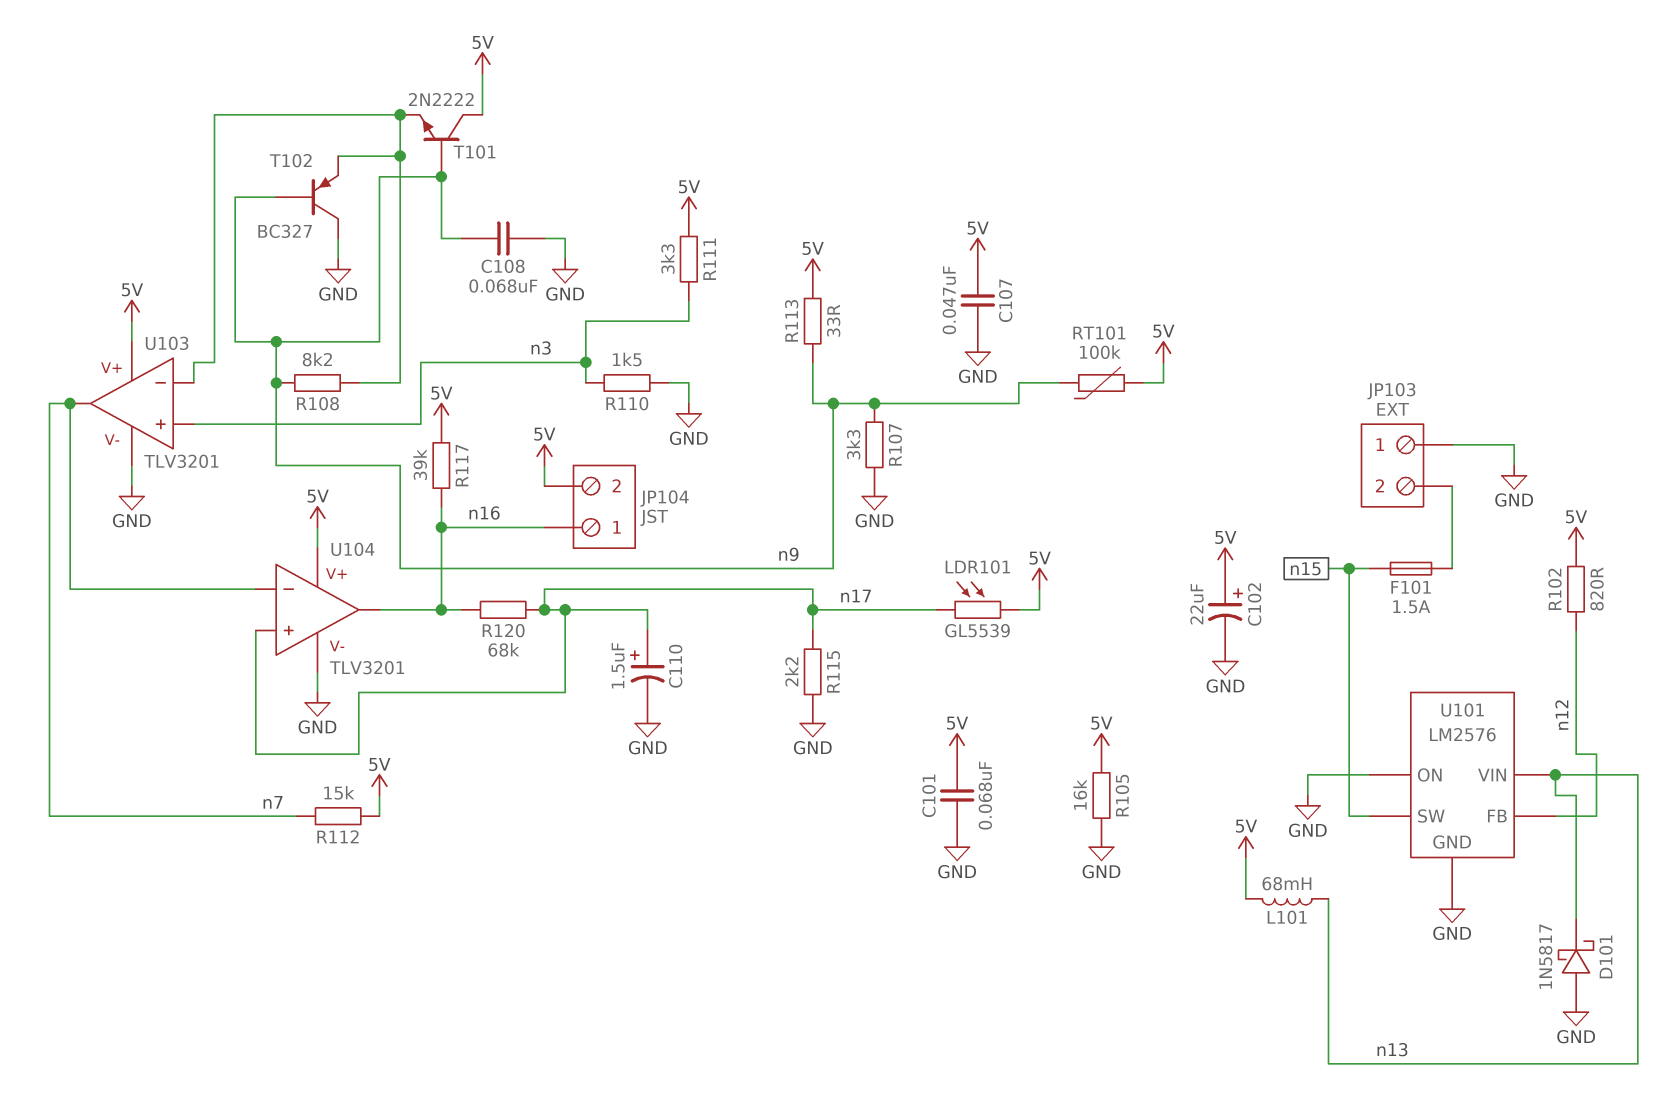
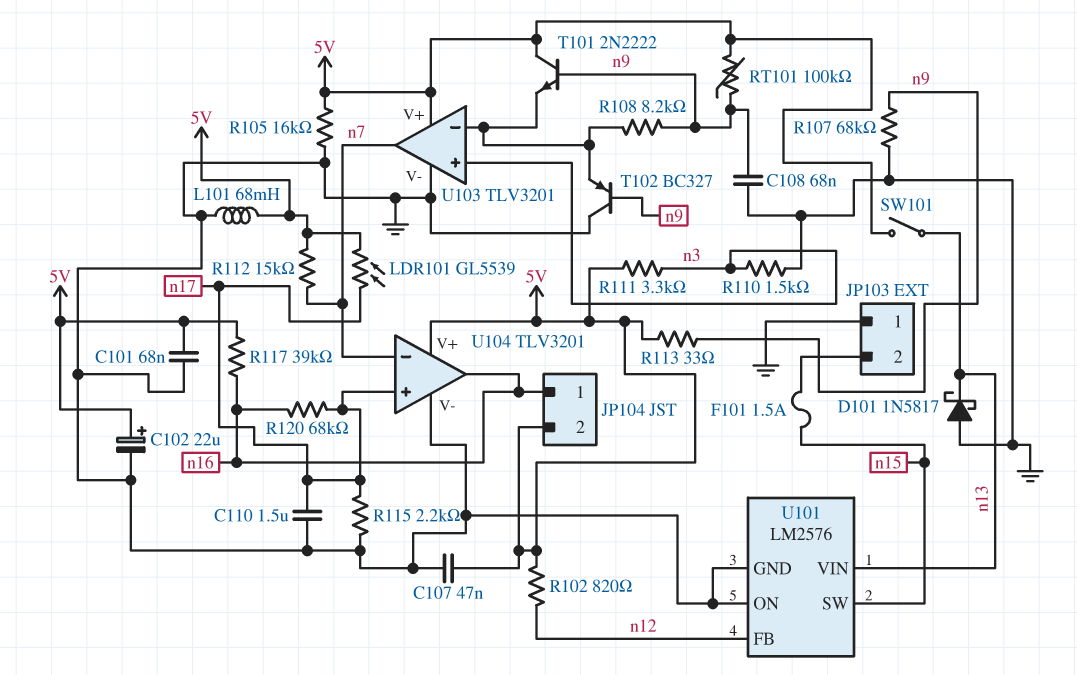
C110: 1.5uF (plus n17, minus GND) -> 1.5uF (GND, n17)
L101: 68mH (5V, n13) -> 68mH (5V, GND)
R107: 3.3k (GND, n9) -> 68k (GND, n9)
SW101: none -> switch (5V, n13)

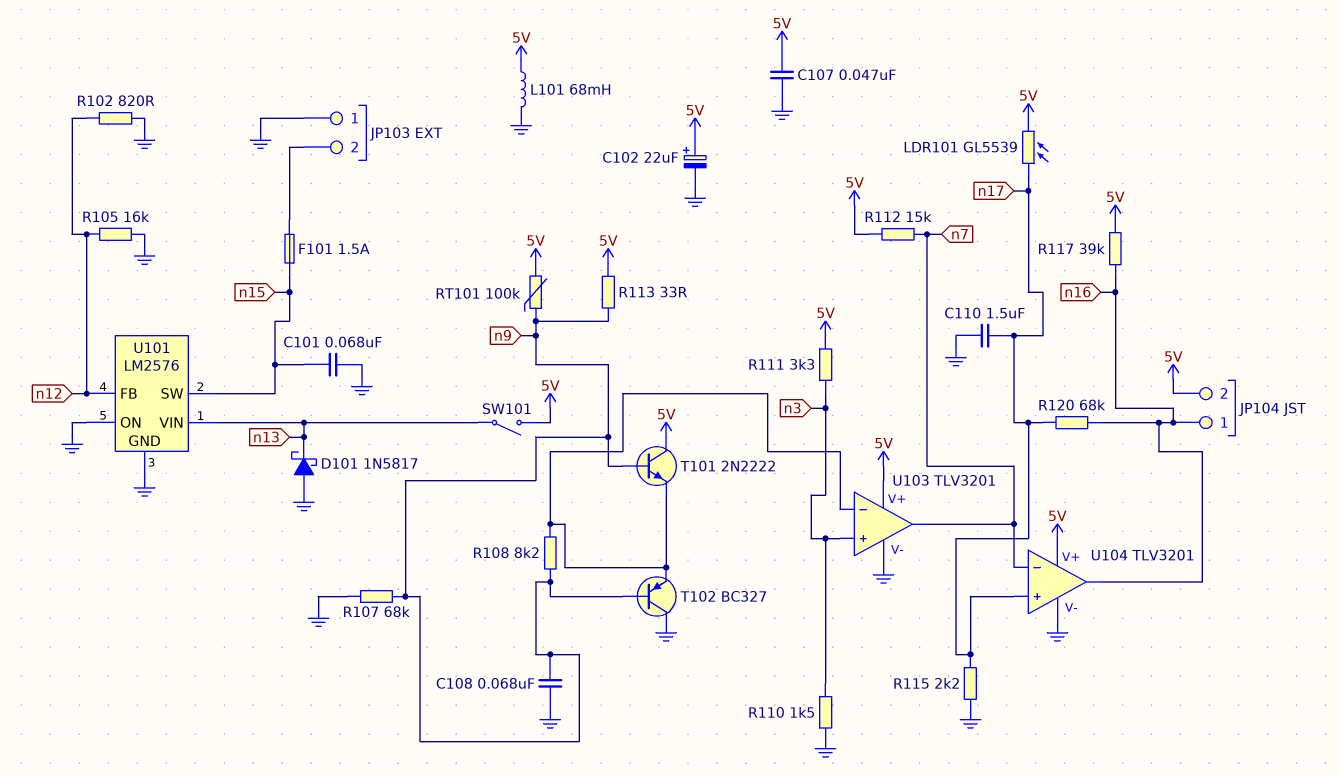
C101: 68nF (5V, GND) -> 68nF (GND, n15)
R102: 820 (5V, n12) -> 820 (GND, n12)
R105: 16k (5V, GND) -> 16k (GND, n12)

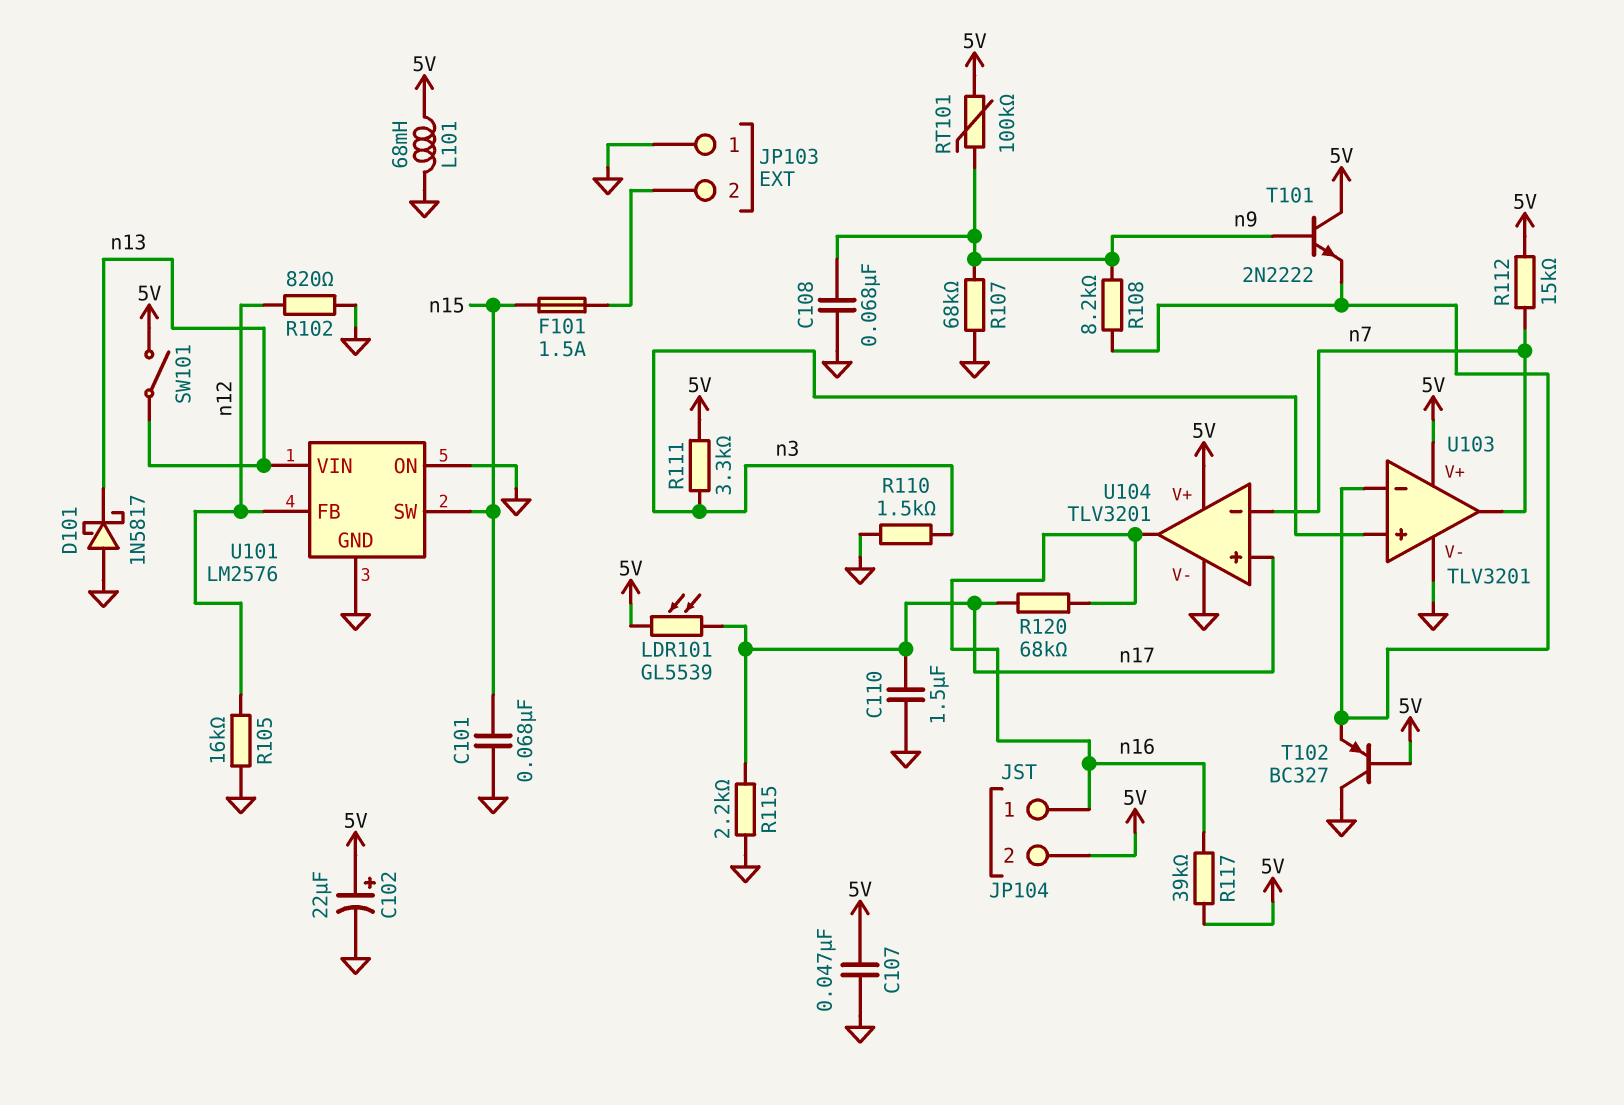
R113: 33 (5V, n9) -> none
T102: PNP BC327 (B n9, C GND, E U103/in-) -> PNP BC327 (B 5V, C GND, E U103/in-)

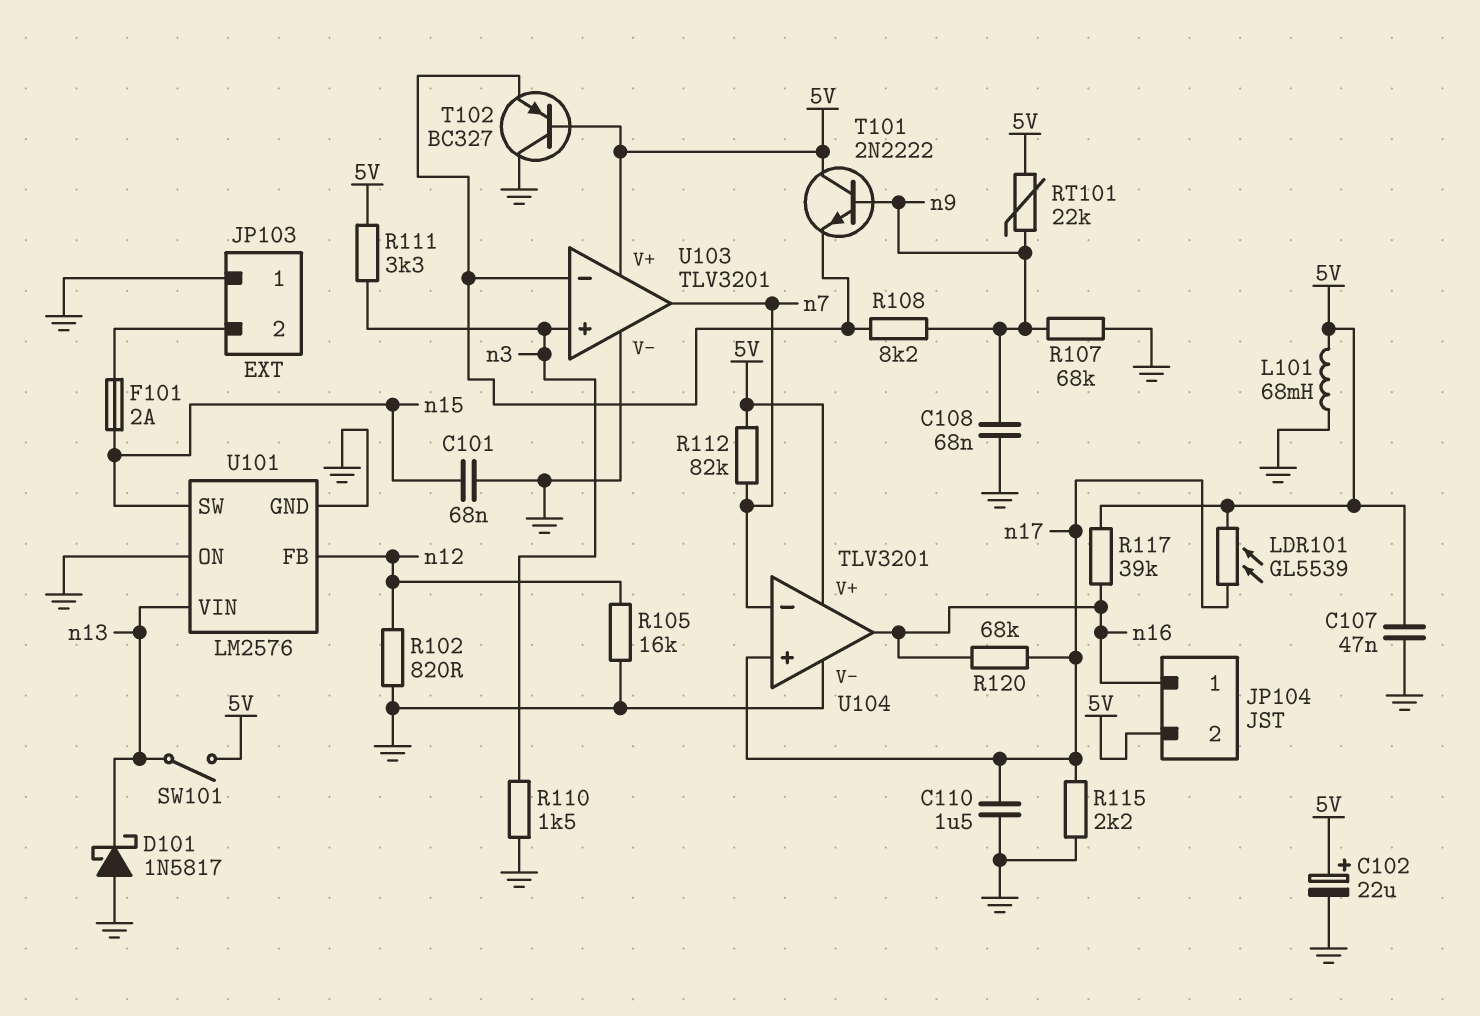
F101: 1.5A (JP103/2, n15) -> 2A (JP103/2, n15)
R112: 15k (5V, n7) -> 82k (5V, n7)
RT101: 100k (5V, n9) -> 22k (5V, n9)

